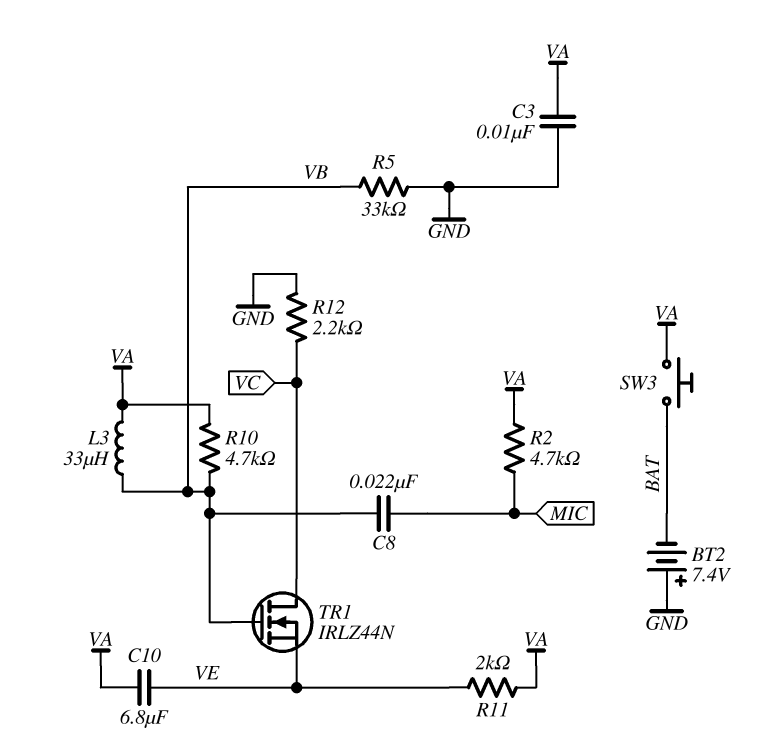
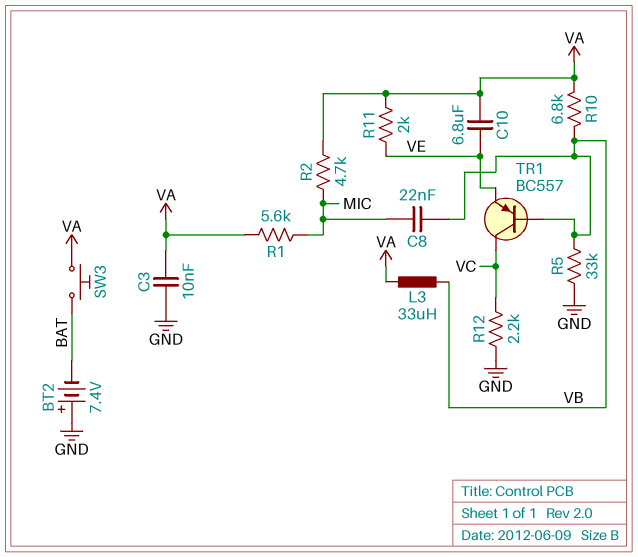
R1: none -> 5.6k (MIC, VA)
R10: 4.7k (VA, VB) -> 6.8k (VA, VB)
TR1: NMOS IRLZ44N (G VB, D VC, S VE) -> PNP BC557 (B VB, C VC, E VE)

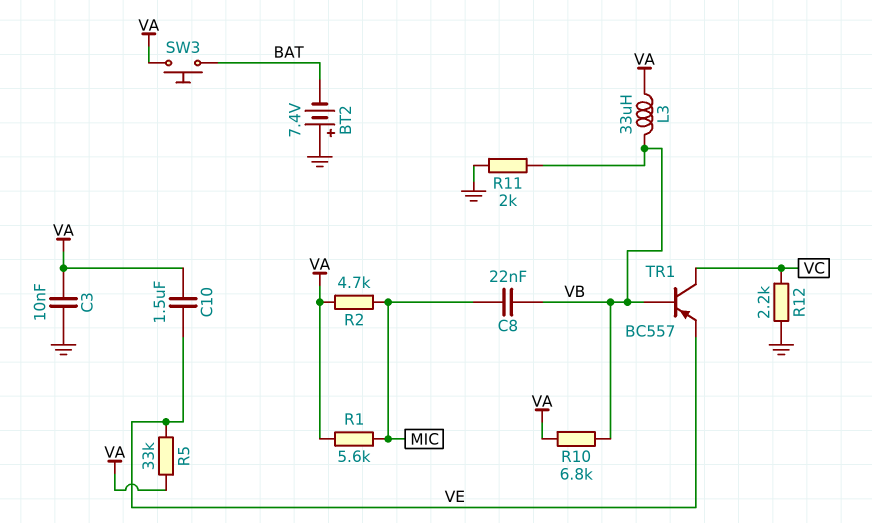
C10: 6.8uF (VA, VE) -> 1.5uF (VA, VE)
R5: 33k (GND, VB) -> 33k (VA, VE)
R11: 2k (VA, VE) -> 2k (GND, VB)

